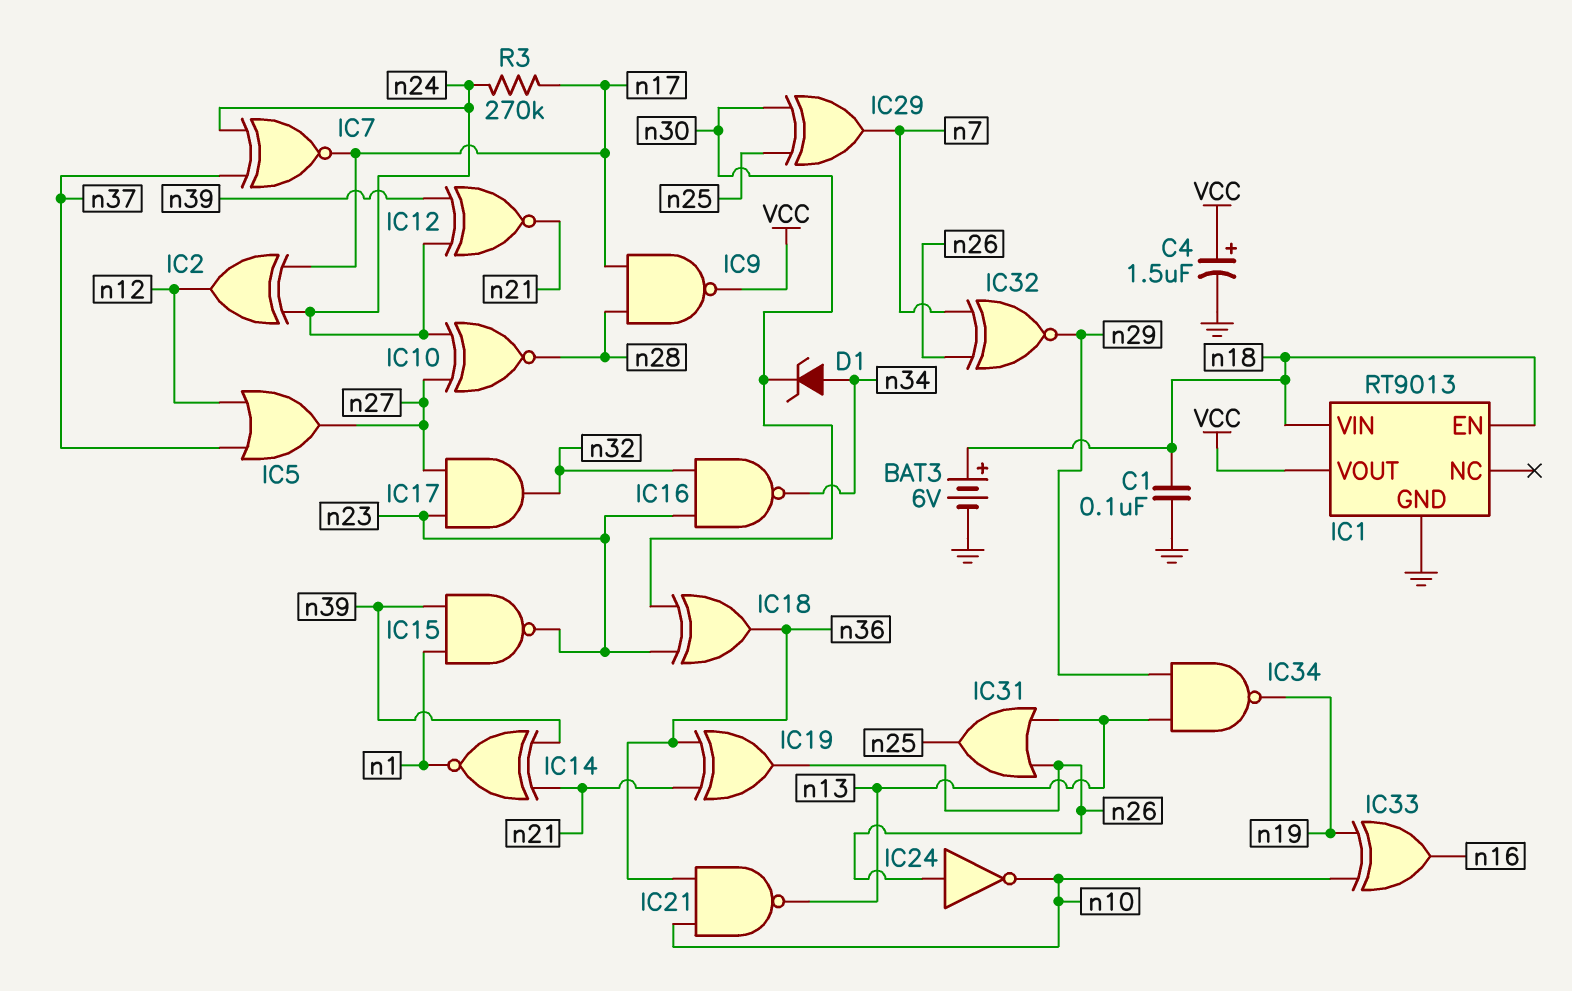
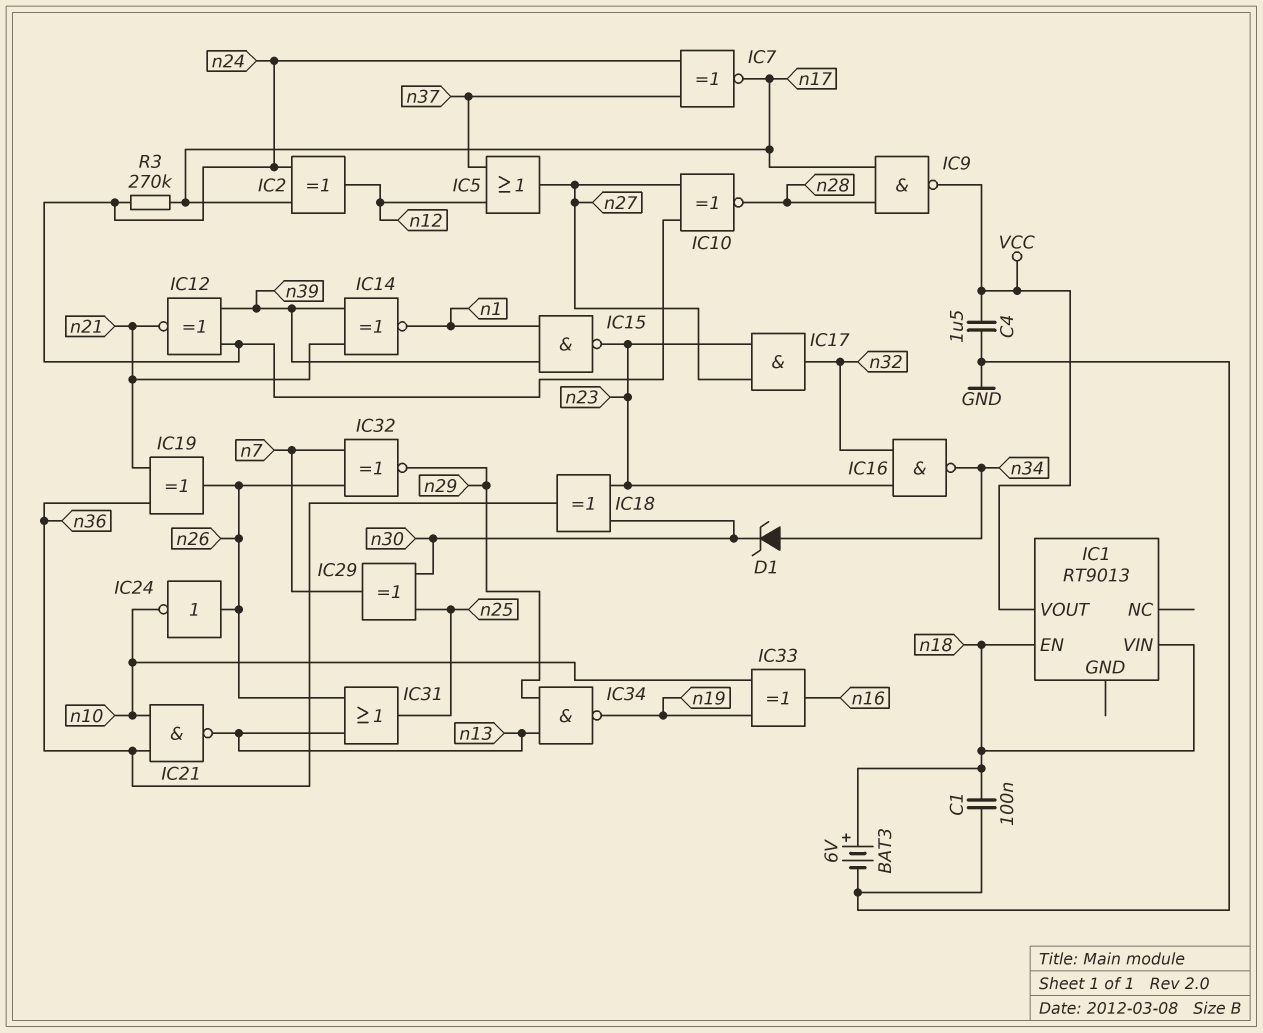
C4: 1.5uF (plus VCC, minus GND) -> 1.5uF (GND, VCC)
IC1 pin GND: GND -> none

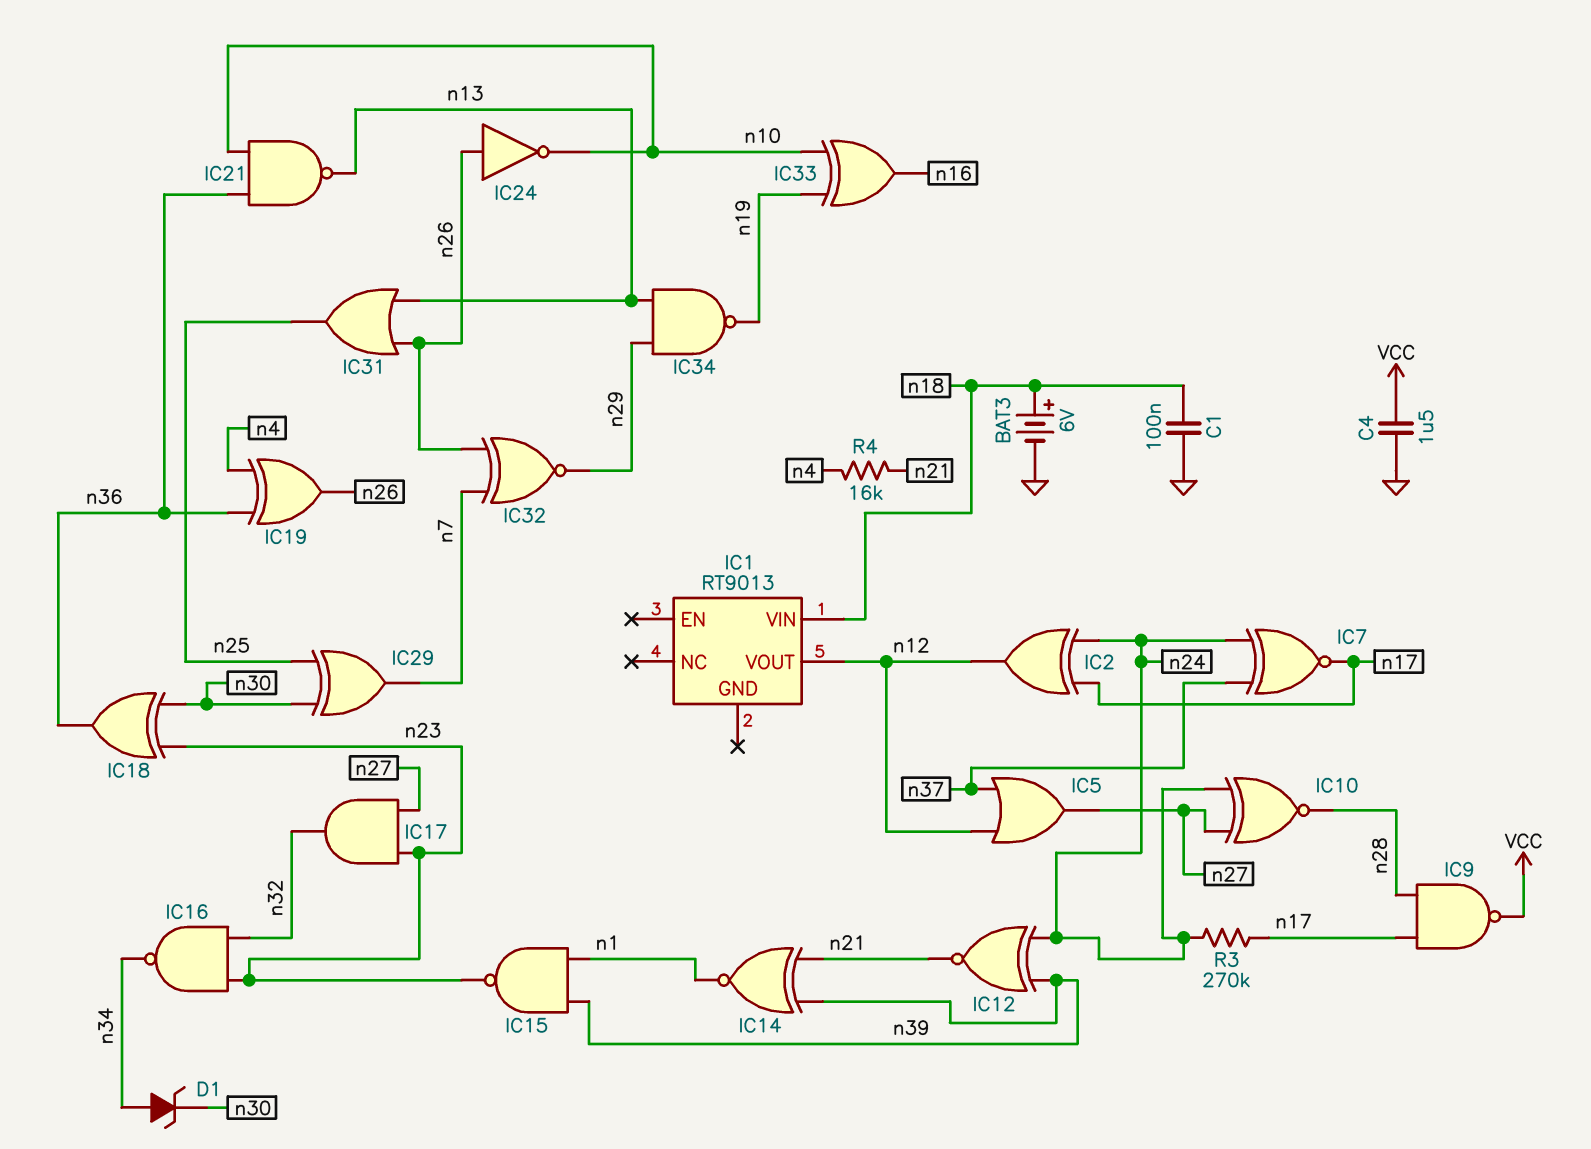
IC1 pin EN: n18 -> none
IC1 pin VOUT: VCC -> n12
IC19: XOR (in n21, in n36, out n26) -> XOR (in n4, in n36, out n26)
R4: none -> 16k (n4, n21)

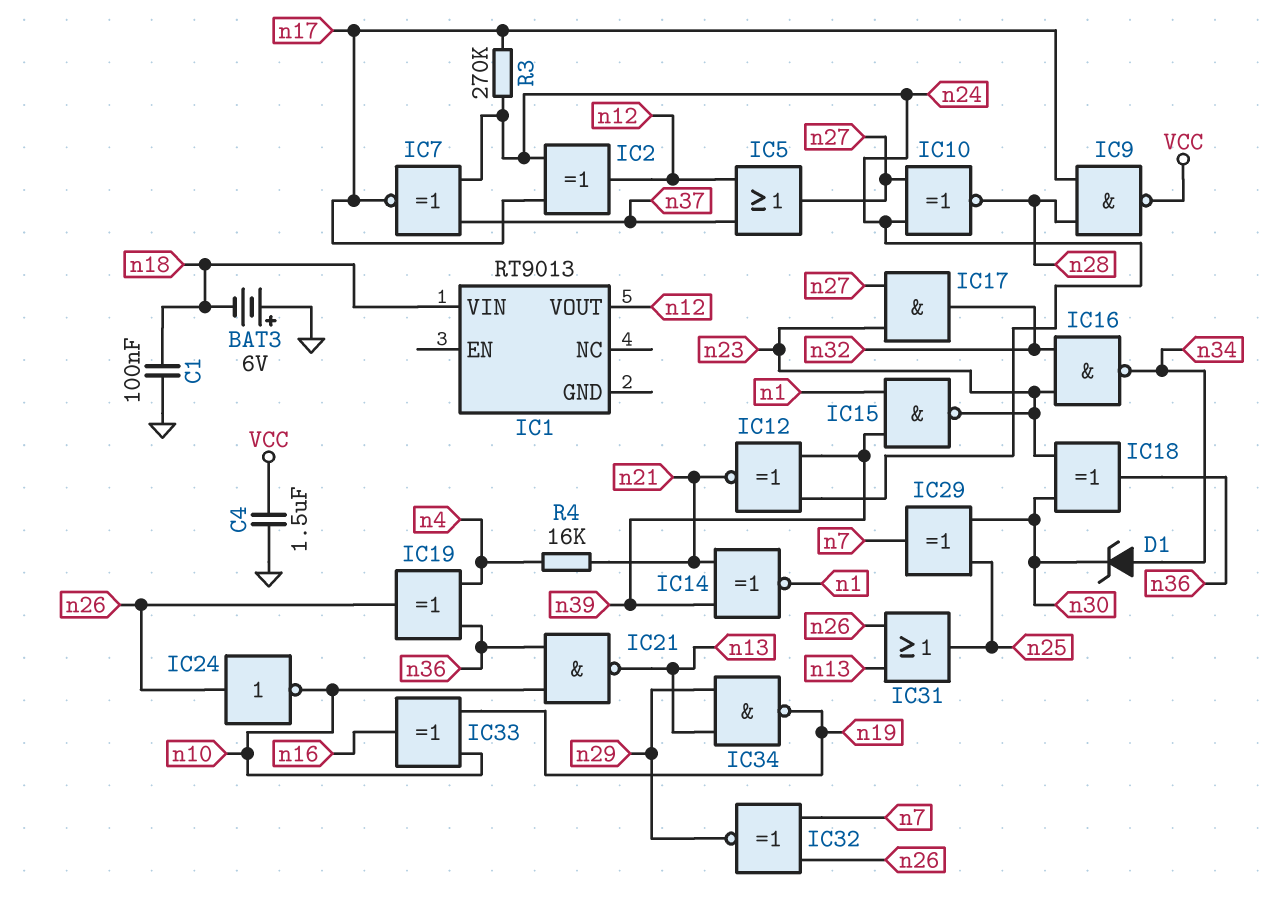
BAT3: 6V (plus n18, minus GND) -> 6V (plus GND, minus n18)

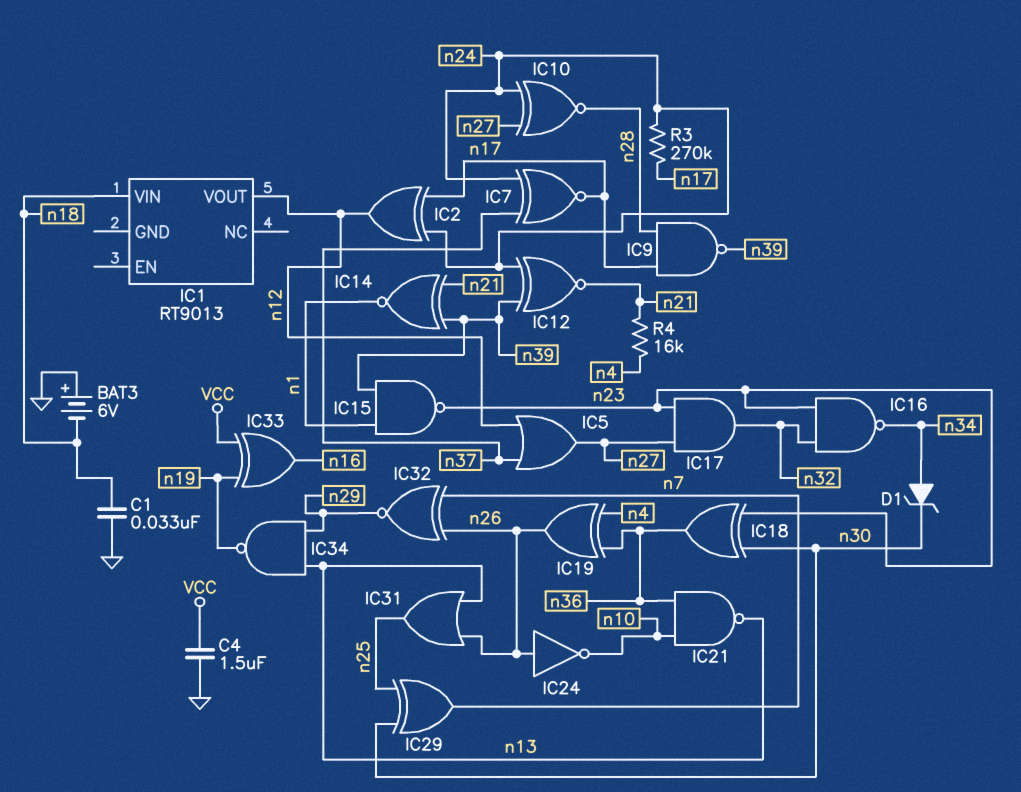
C1: 100nF (GND, n18) -> 33nF (GND, n18)
IC9: NAND (in n17, in n28, out VCC) -> NAND (in n17, in n28, out n39)
IC33: XOR (in n10, in n19, out n16) -> XOR (in VCC, in n19, out n16)

